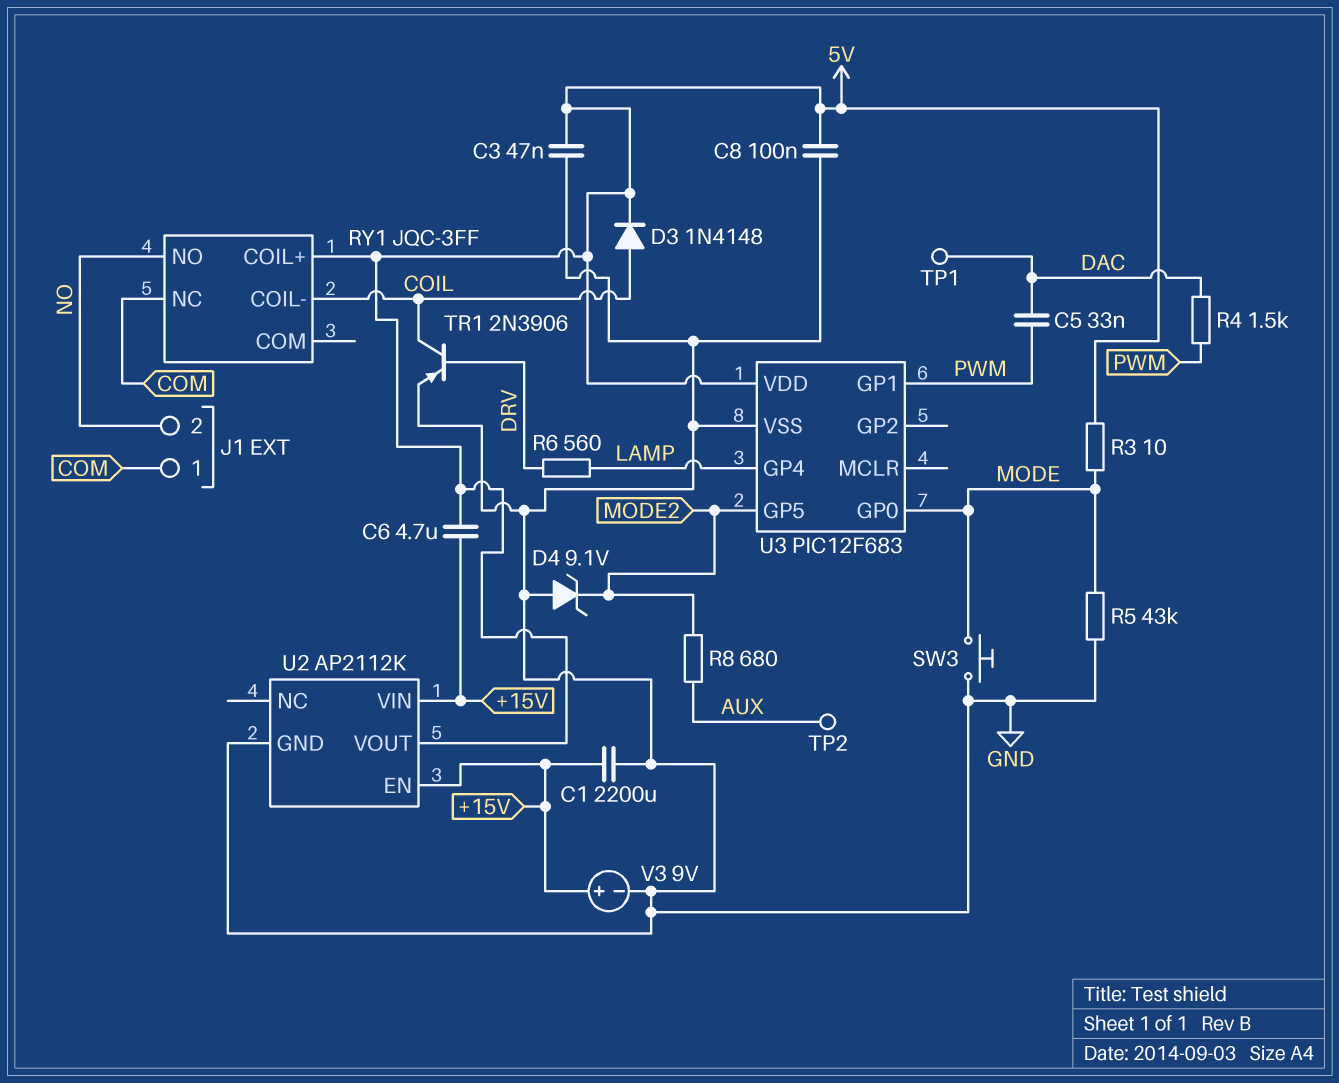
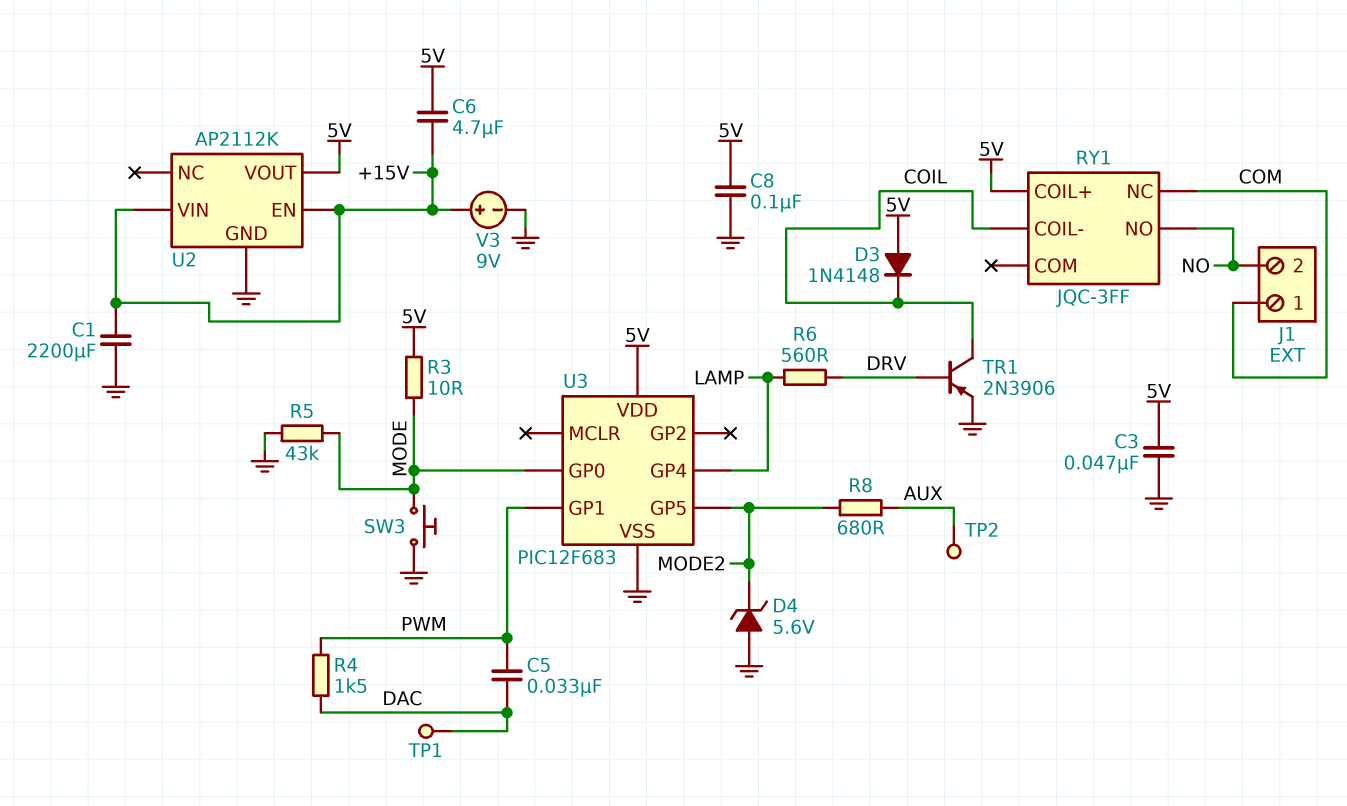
D3: diode 1N4148 (A COIL, K 5V) -> diode 1N4148 (A 5V, K COIL)
D4: zener 9.1V (A GND, K MODE2) -> zener 5.6V (A GND, K MODE2)

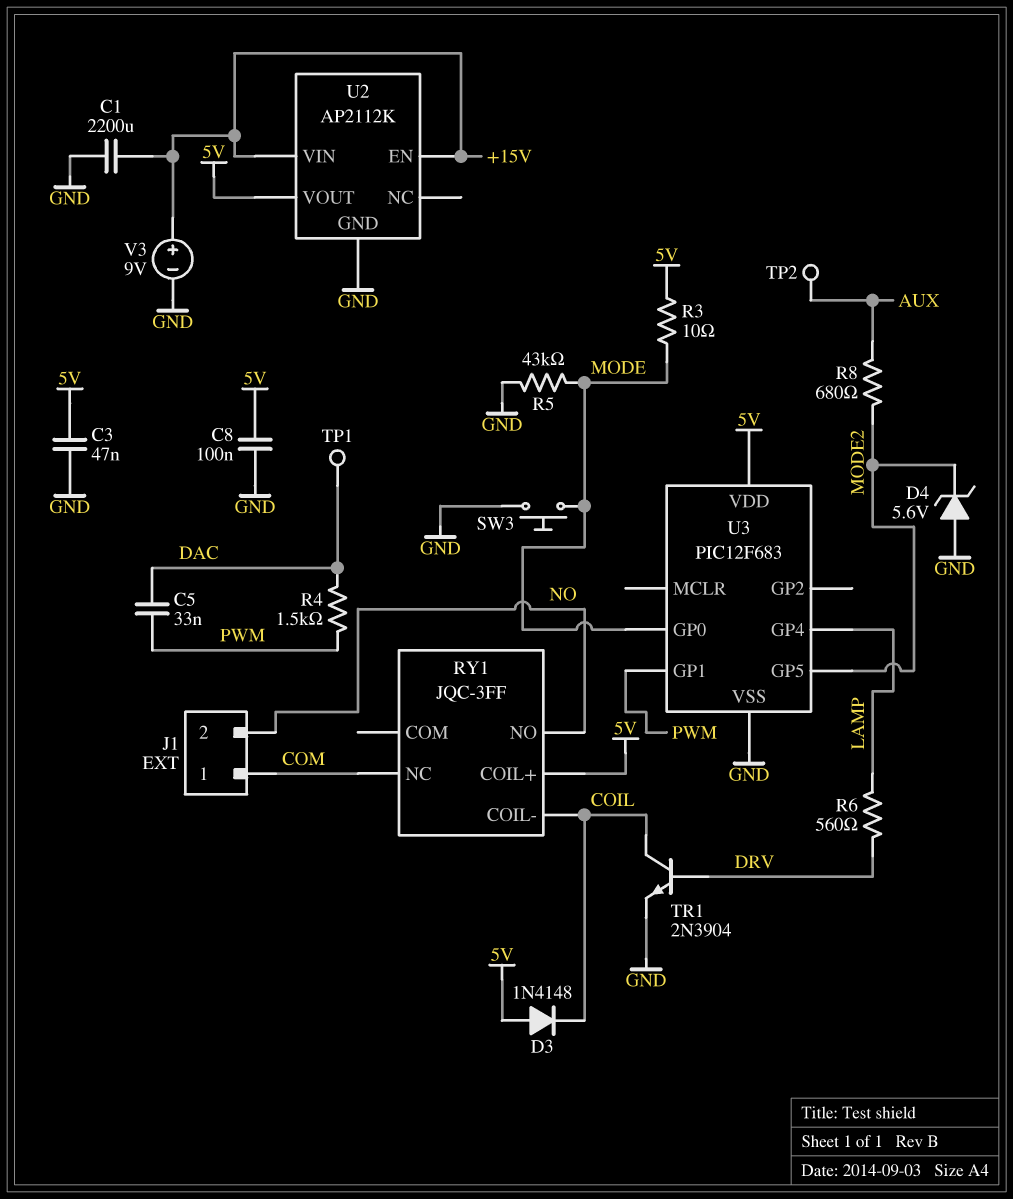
C6: 4.7uF (+15V, 5V) -> none
TR1: PNP 2N3906 (B DRV, C COIL, E GND) -> NPN 2N3904 (B DRV, C COIL, E GND)

